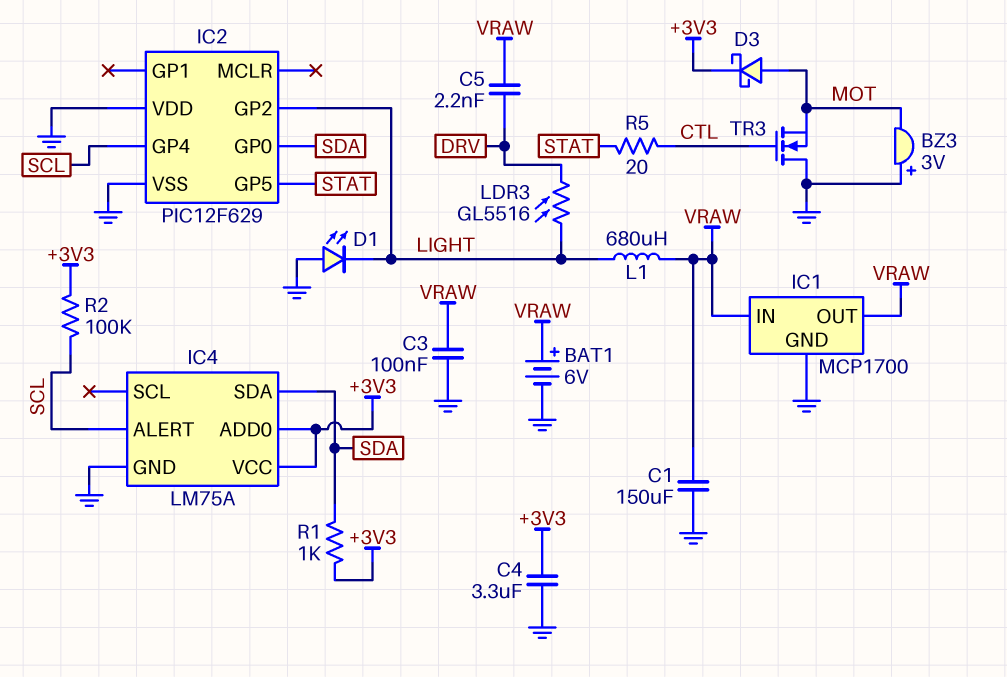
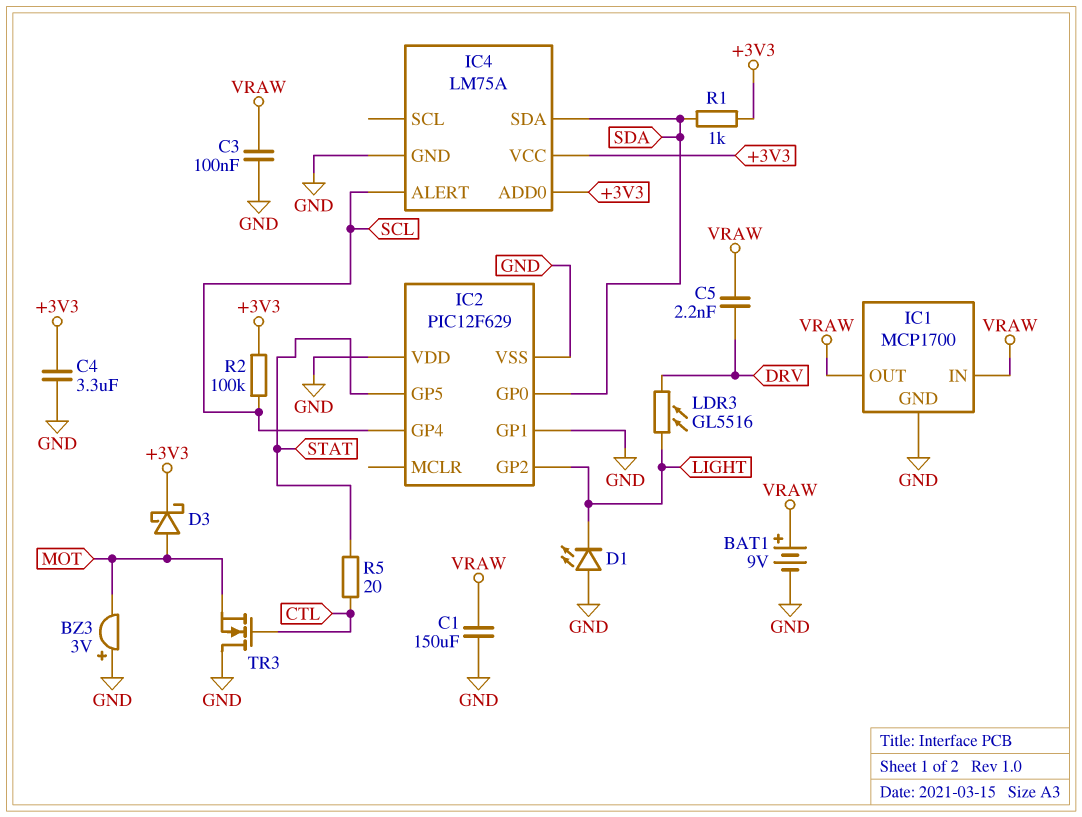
BAT1: 6V (plus VRAW, minus GND) -> 9V (plus VRAW, minus GND)
IC2 pin GP1: none -> GND
L1: 680uH (LIGHT, VRAW) -> none

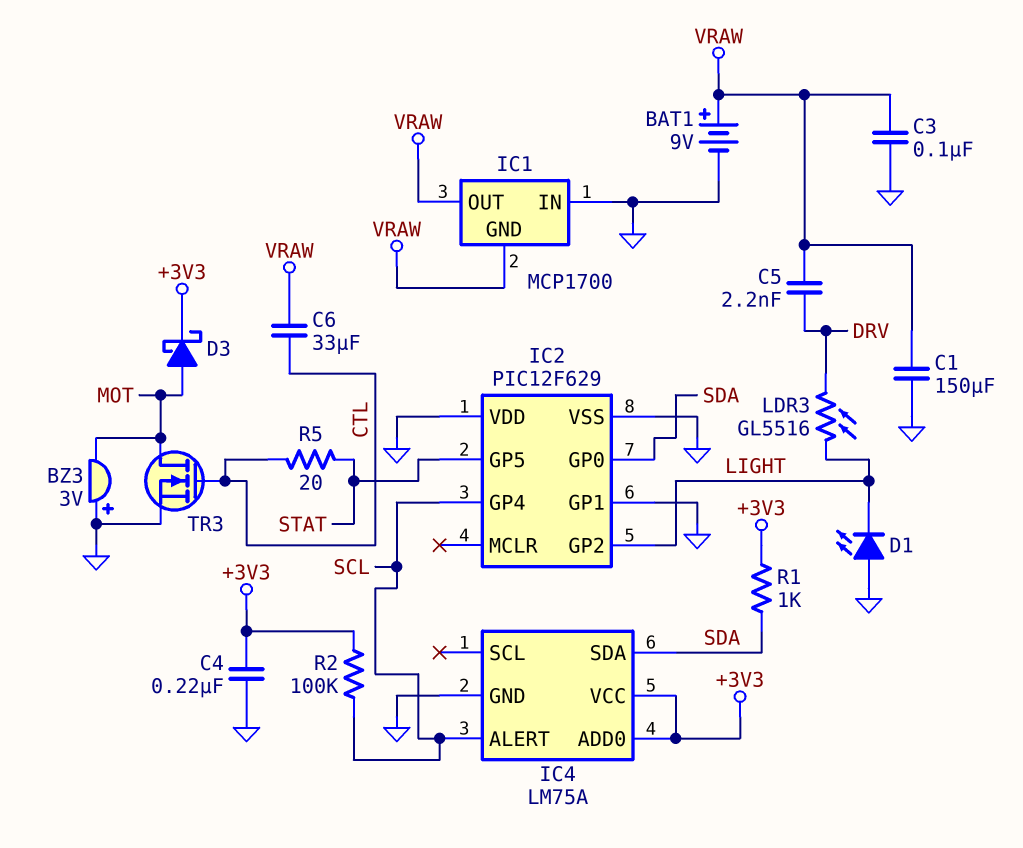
C4: 3.3uF (+3V3, GND) -> 220nF (+3V3, GND)
C6: none -> 33uF (CTL, VRAW)
IC1 pin GND: GND -> VRAW
IC1 pin IN: VRAW -> GND
TR3: NMOS (G CTL, D GND, S MOT) -> NMOS (G CTL, D MOT, S GND)

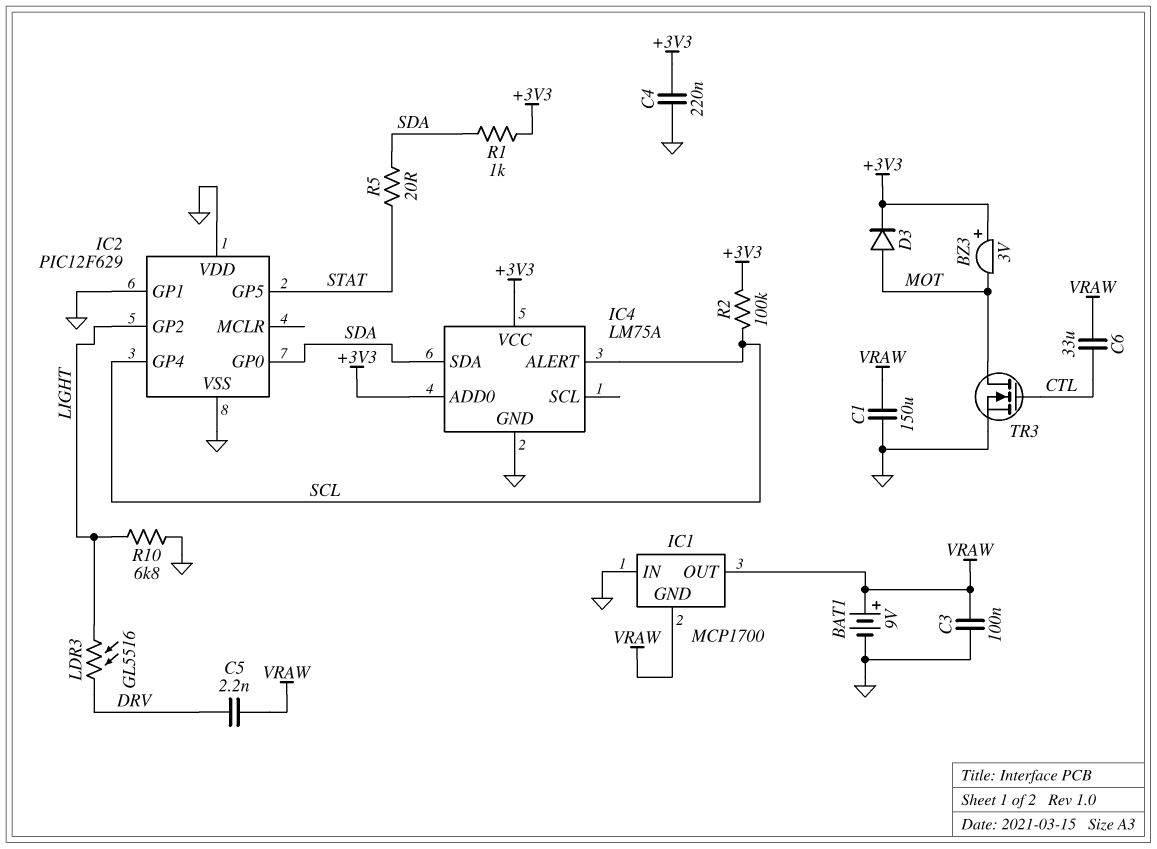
BZ3: buzzer 3V (plus GND, minus MOT) -> buzzer 3V (plus +3V3, minus MOT)
D1: LED (A GND, K LIGHT) -> none
D3: schottky (A MOT, K +3V3) -> diode (A MOT, K +3V3)
R5: 20 (CTL, STAT) -> 20 (SDA, STAT)
R10: none -> 6.8k (GND, LIGHT)

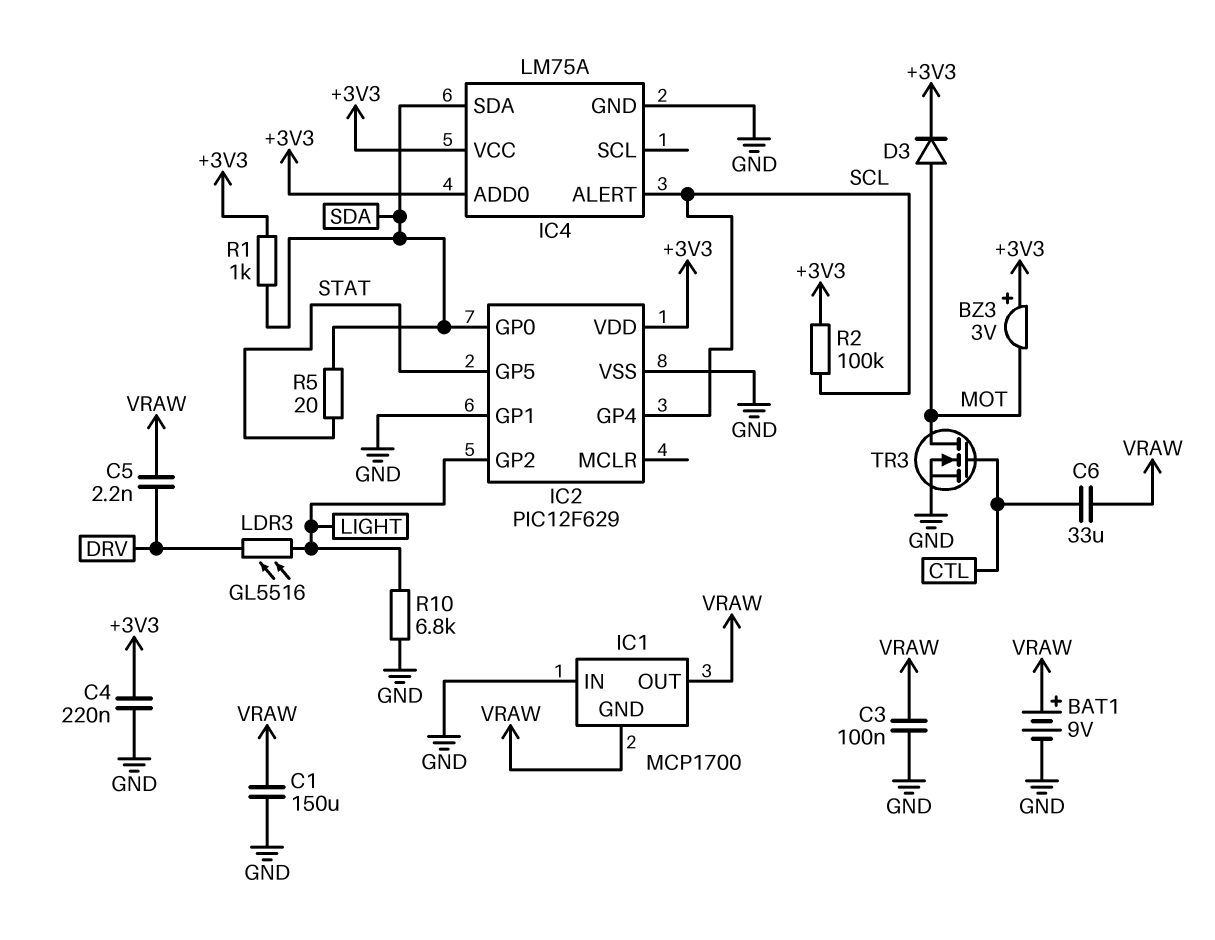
IC2 pin VDD: GND -> +3V3

